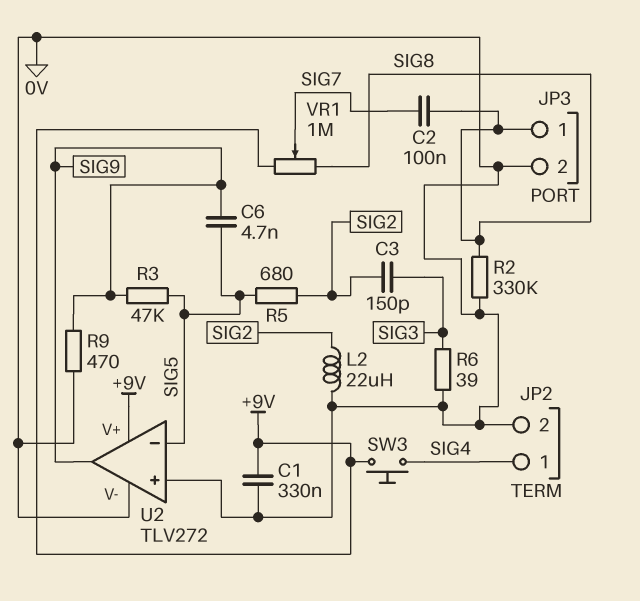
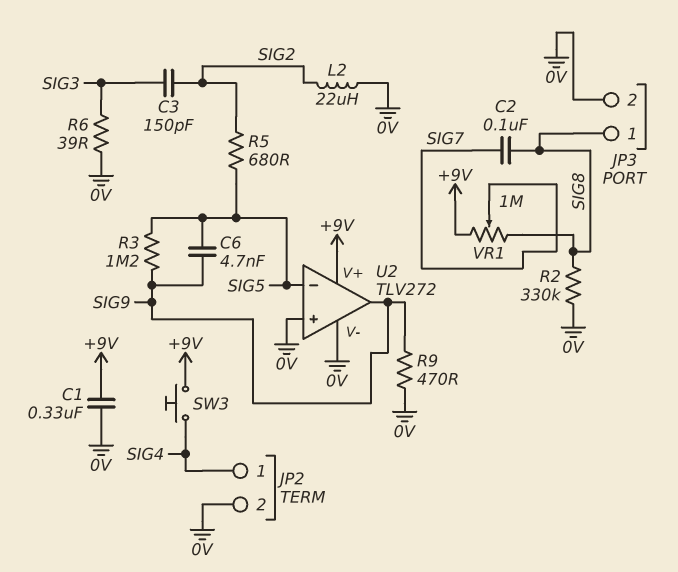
R3: 47k (SIG5, SIG9) -> 1.2M (SIG5, SIG9)

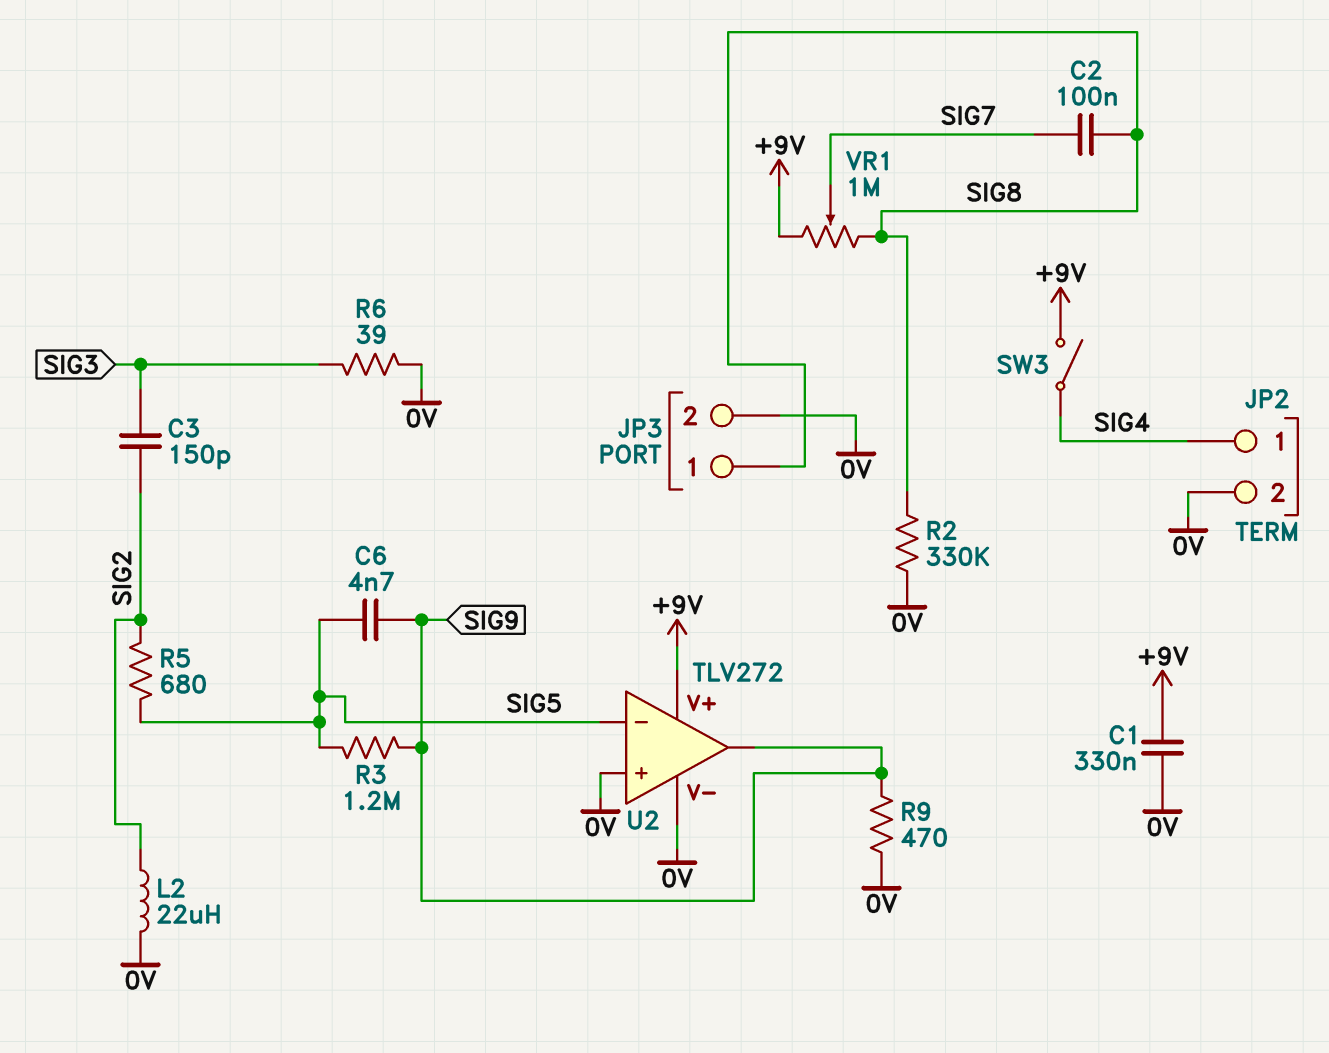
SW3: button (+9V, SIG4) -> switch (+9V, SIG4)

